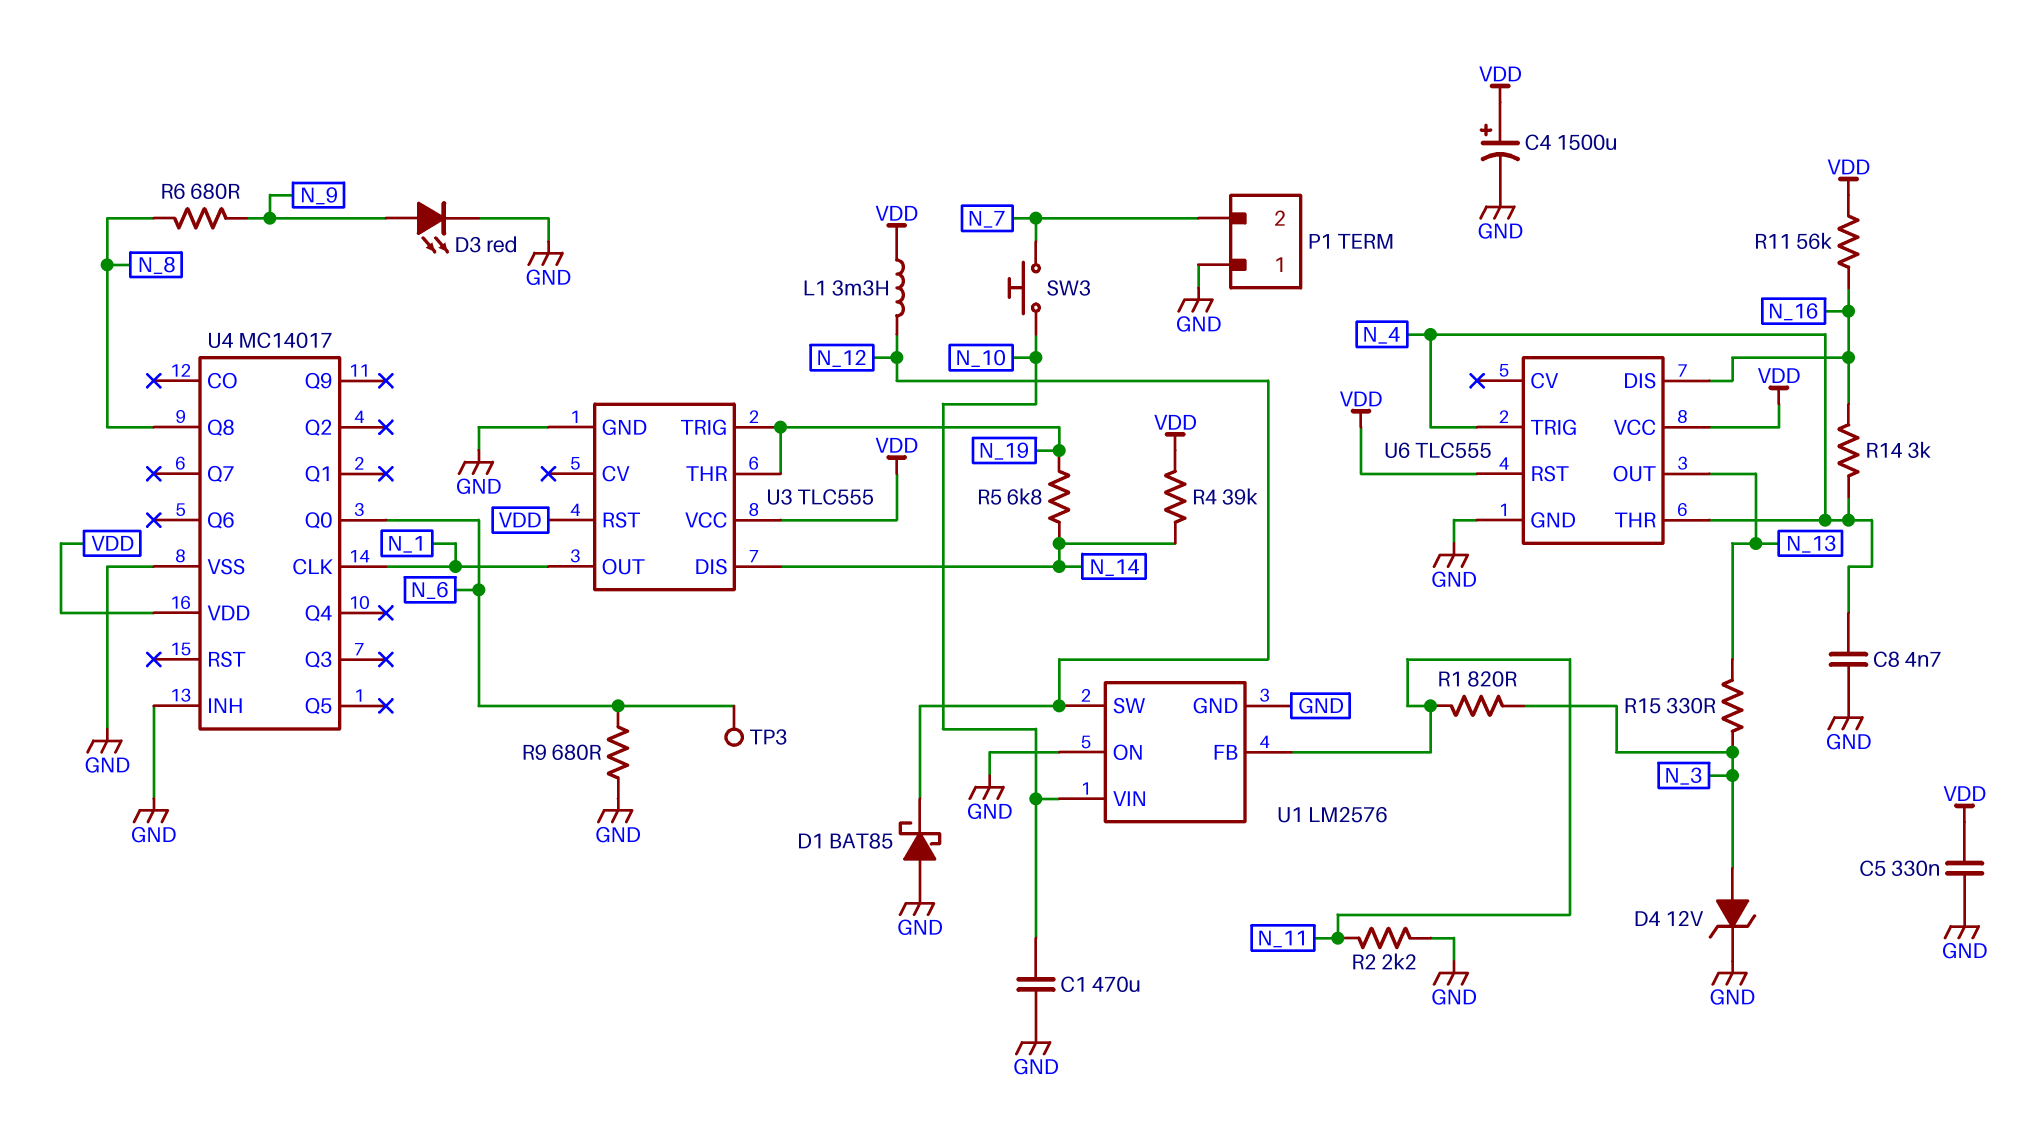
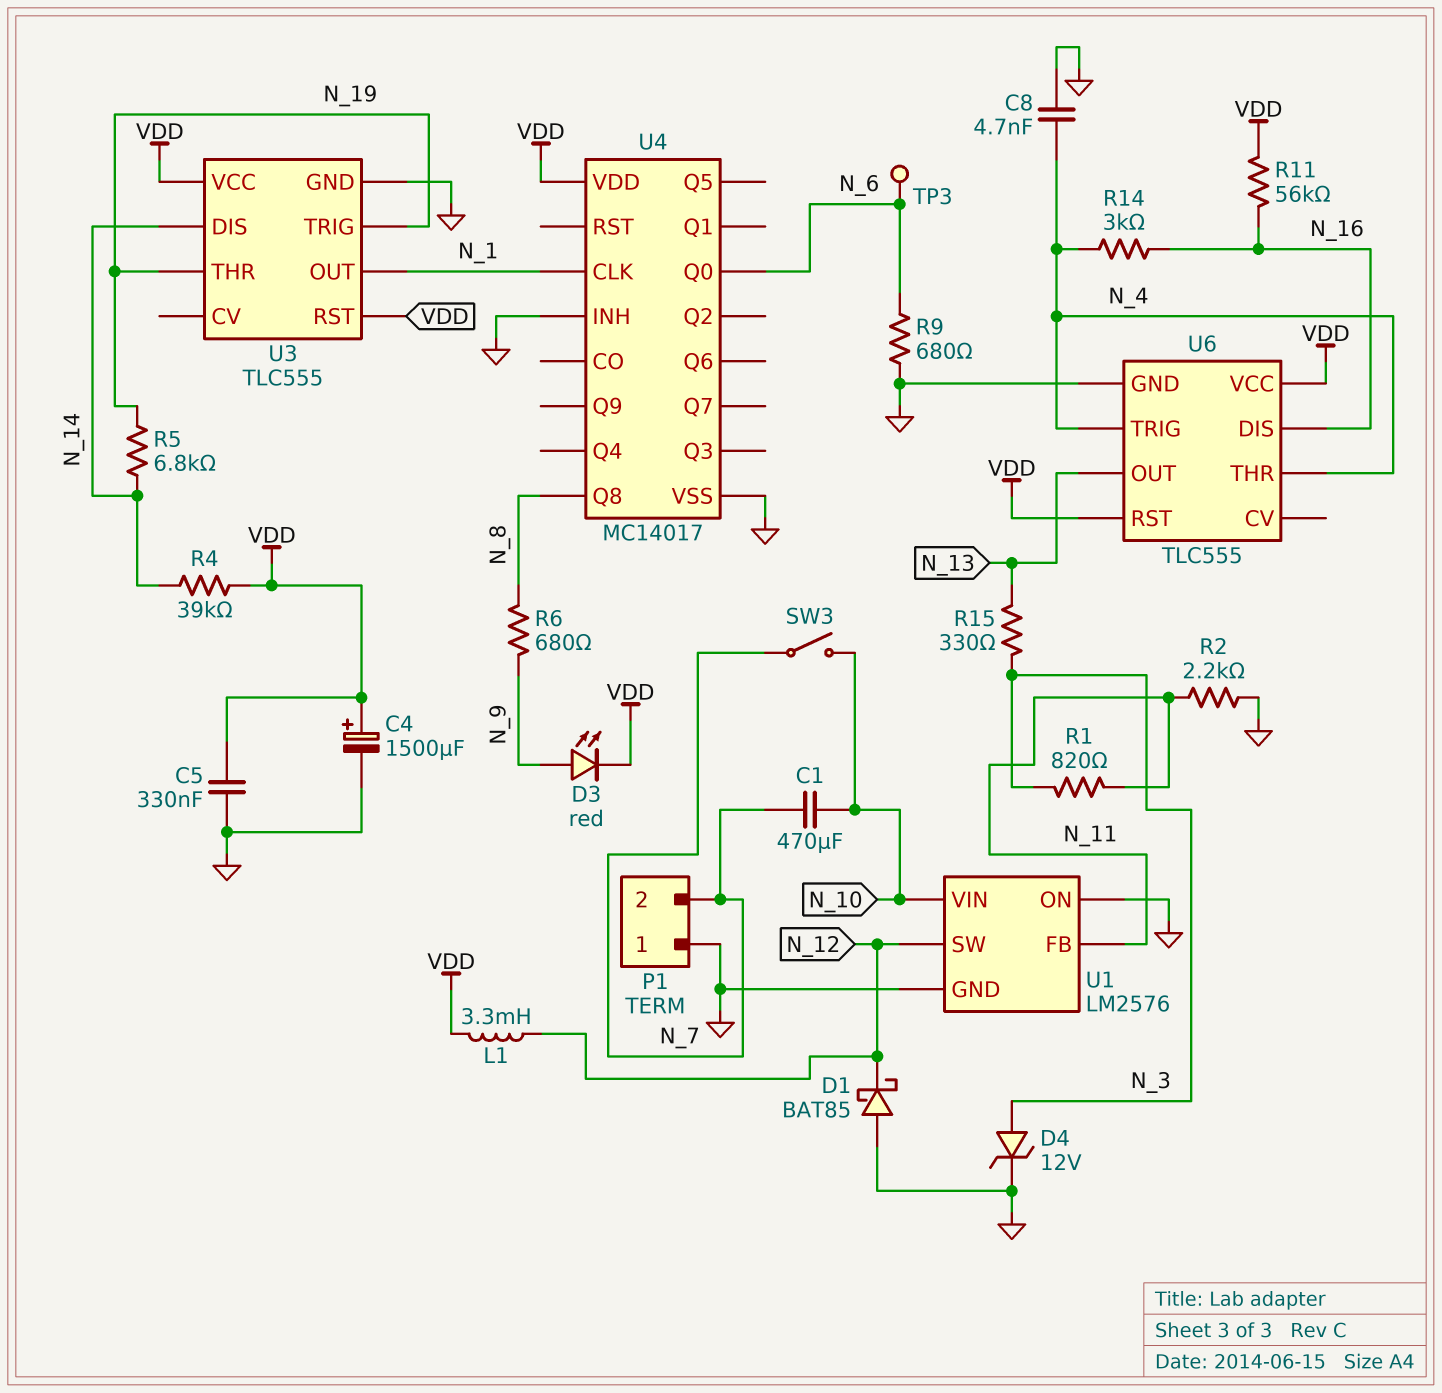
C1: 470uF (GND, N_10) -> 470uF (N_7, N_10)
D3: LED red (A N_9, K GND) -> LED red (A N_9, K VDD)
SW3: button (N_7, N_10) -> switch (N_7, N_10)

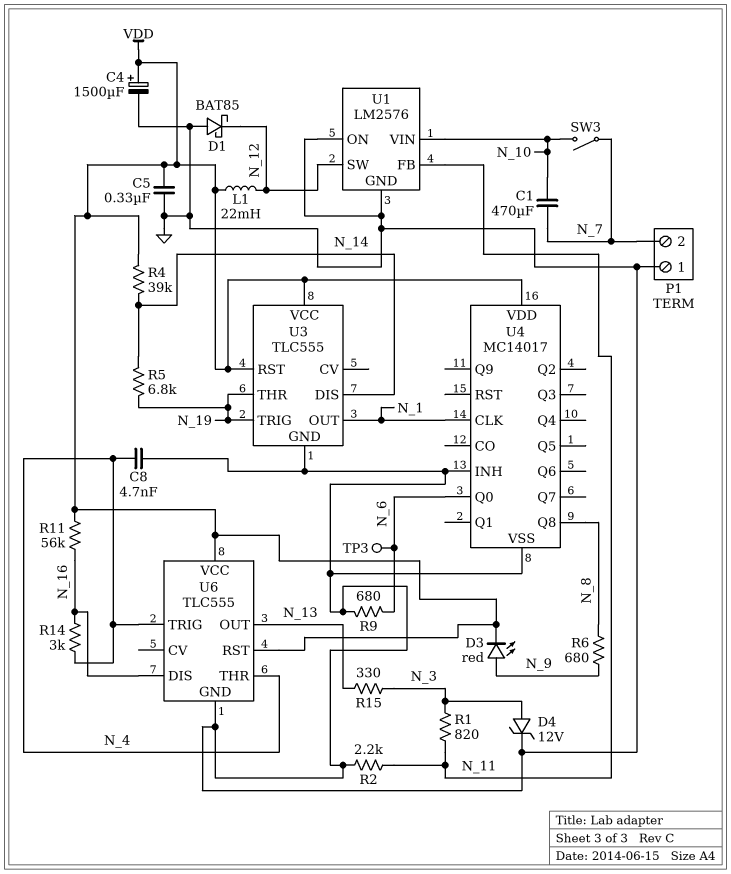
L1: 3.3mH (N_12, VDD) -> 22mH (N_12, VDD)

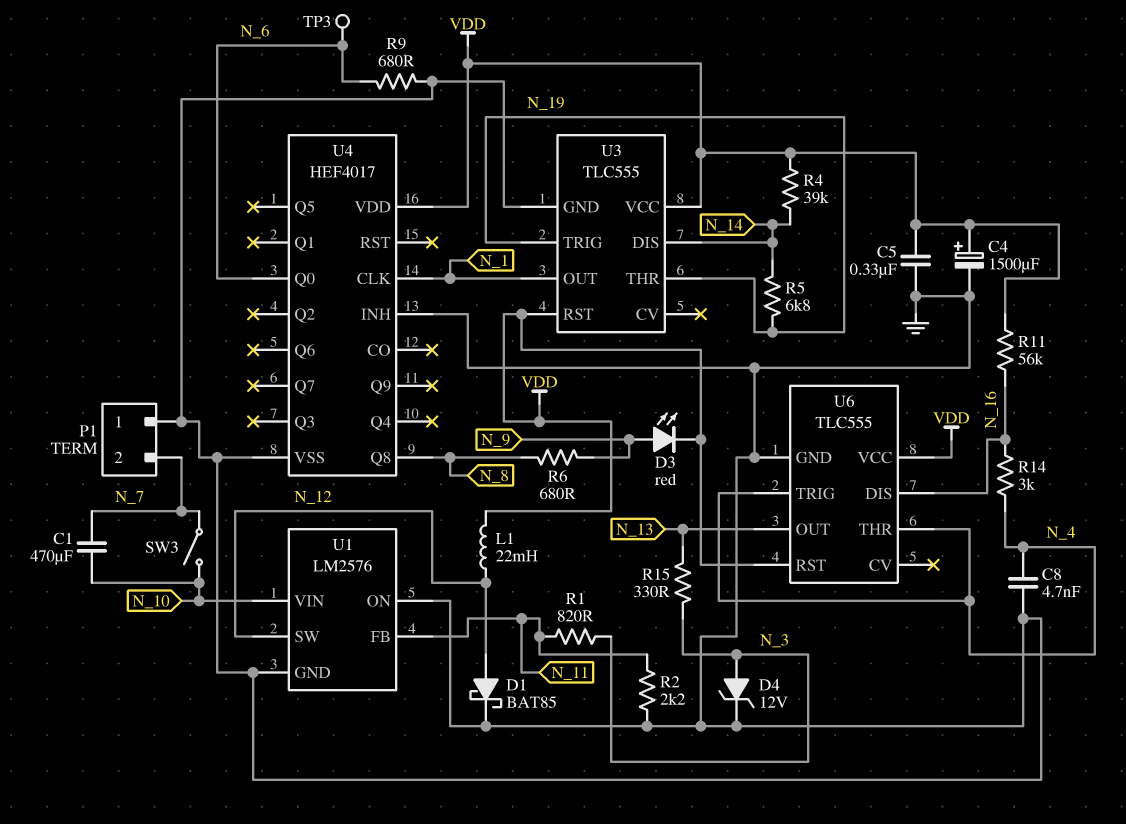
D1: schottky BAT85 (A GND, K N_12) -> schottky BAT85 (A N_12, K GND)
U4: MC14017 -> HEF4017

